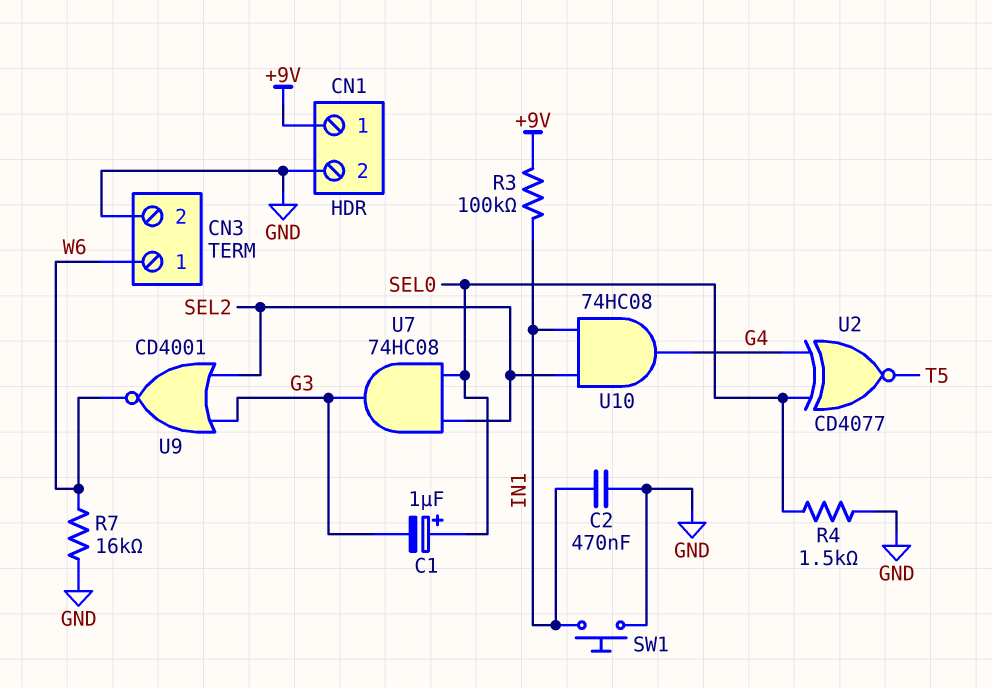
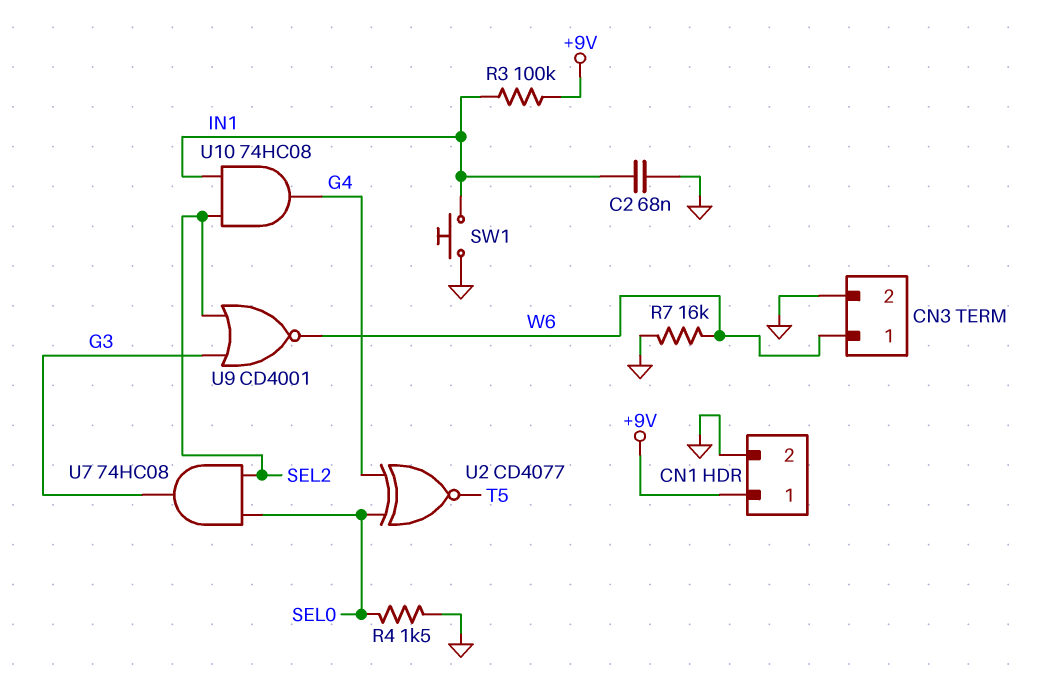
C1: 1uF (plus SEL0, minus G3) -> none
C2: 470nF (GND, IN1) -> 68nF (GND, IN1)

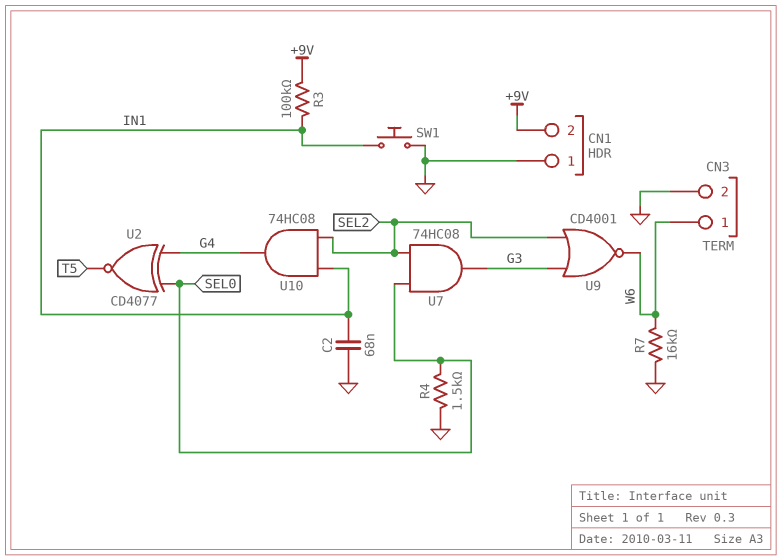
CN1 pin 1: +9V -> GND
CN1 pin 2: GND -> +9V

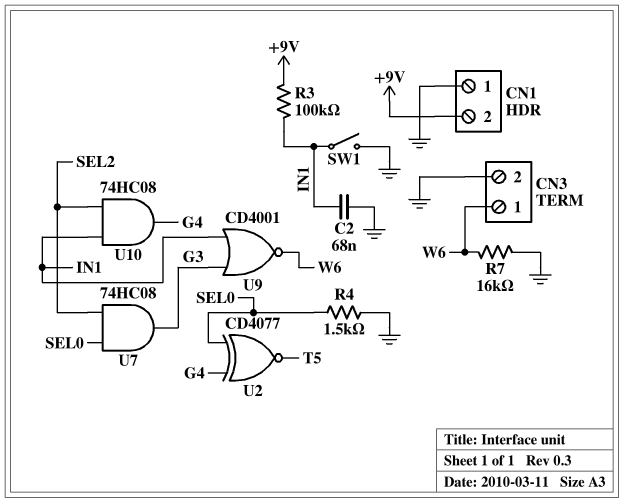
SW1: button (GND, IN1) -> switch (GND, IN1)
U9: NOR CD4001 (in G3, in SEL2, out W6) -> NOR CD4001 (in G3, in IN1, out W6)

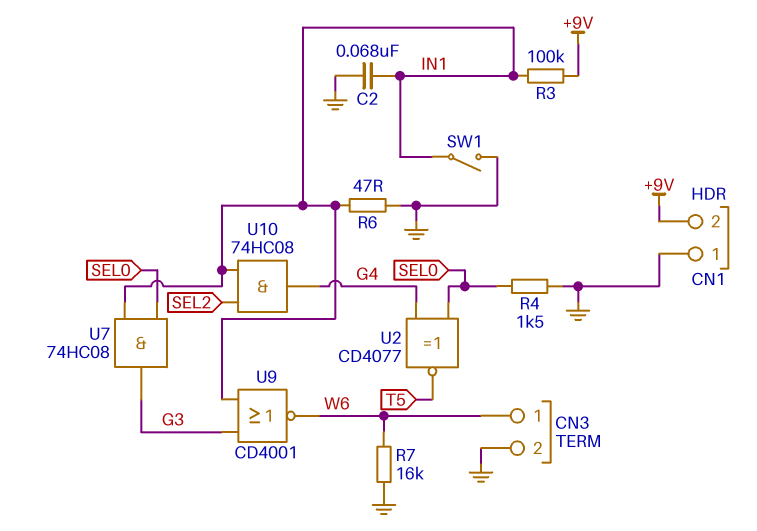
R6: none -> 47 (GND, IN1)
U7: AND 74HC08 (in SEL0, in SEL2, out G3) -> AND 74HC08 (in IN1, in SEL0, out G3)

